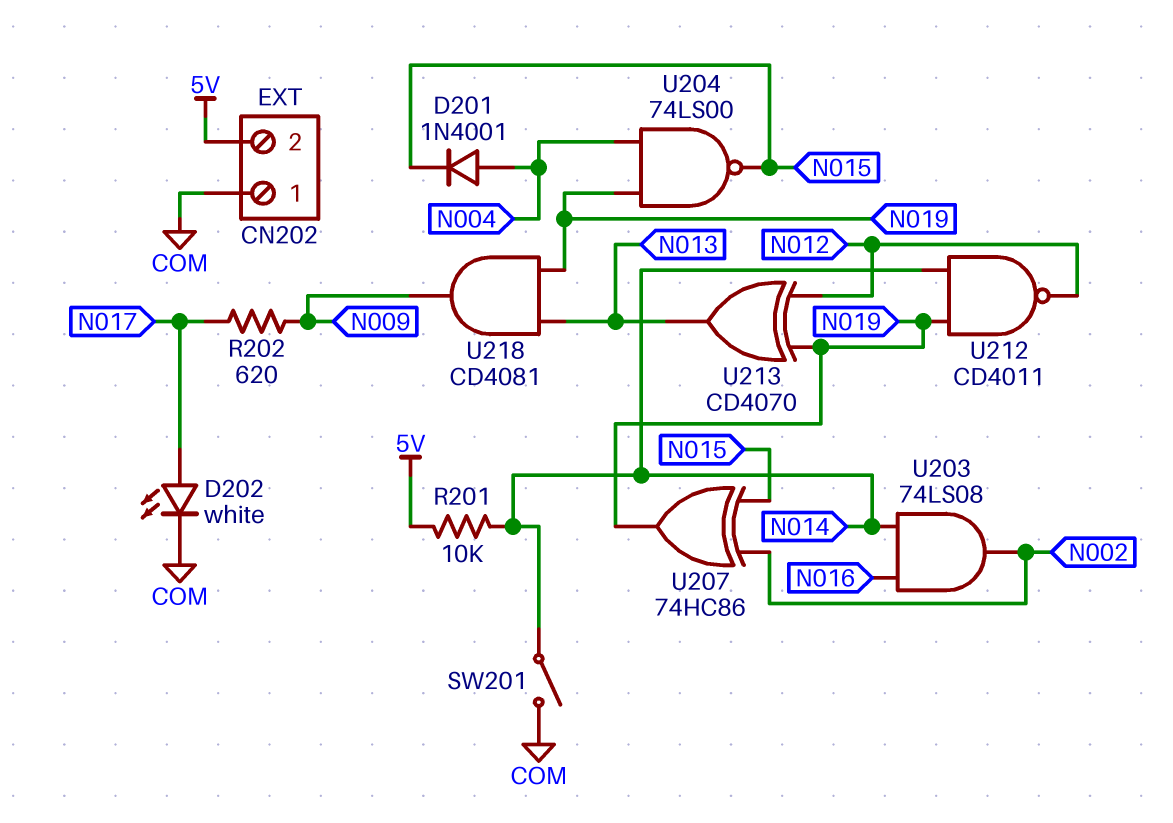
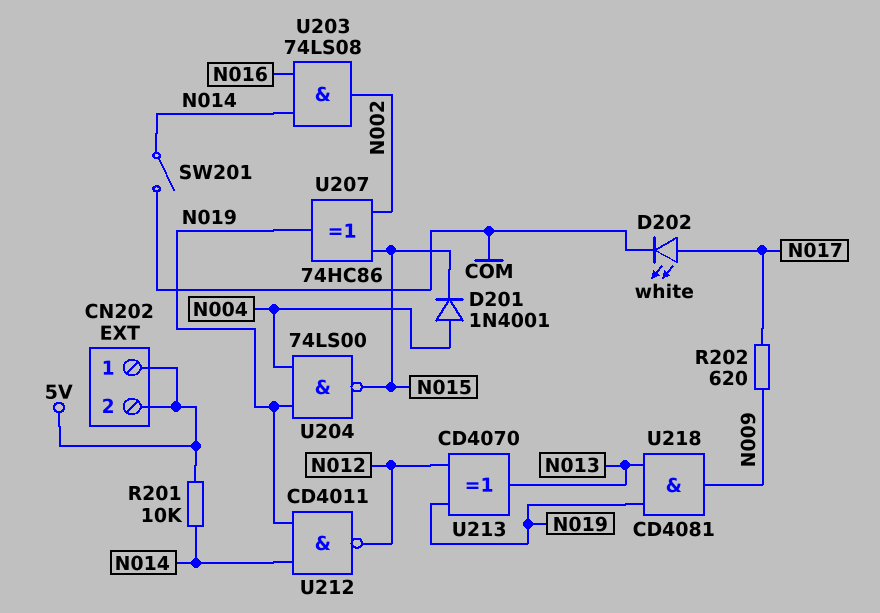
CN202 pin 1: COM -> 5V

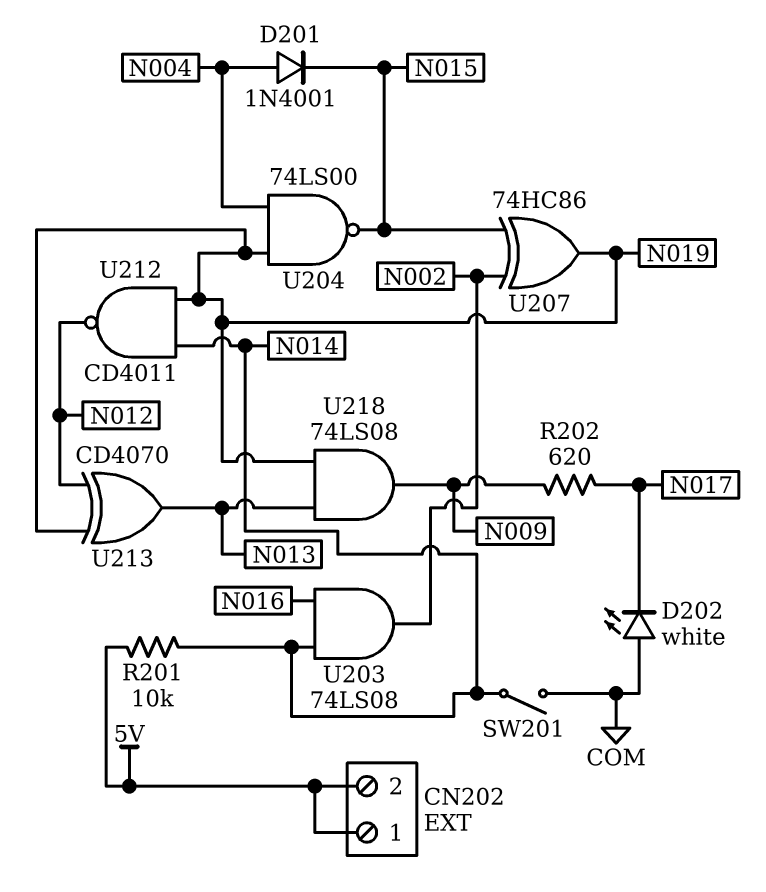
D202: LED white (A N017, K COM) -> LED white (A COM, K N017)
U218: AND CD4081 (in N013, in N019, out N009) -> AND 74LS08 (in N013, in N019, out N009)

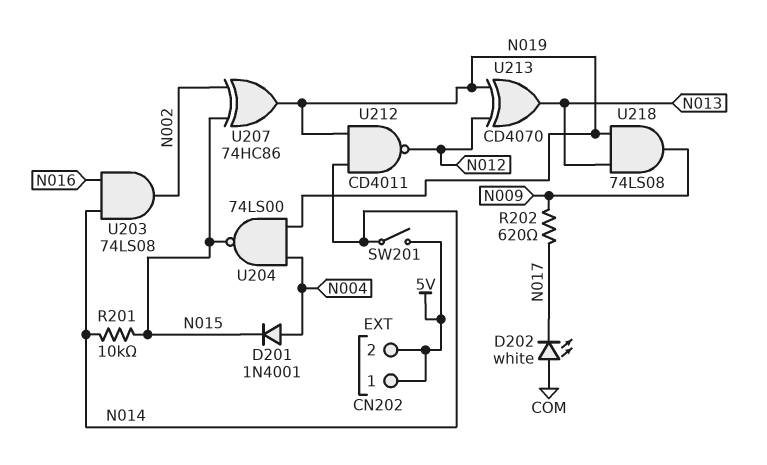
R201: 10k (5V, N014) -> 10k (N014, N015)
SW201: switch (COM, N014) -> switch (5V, N014)

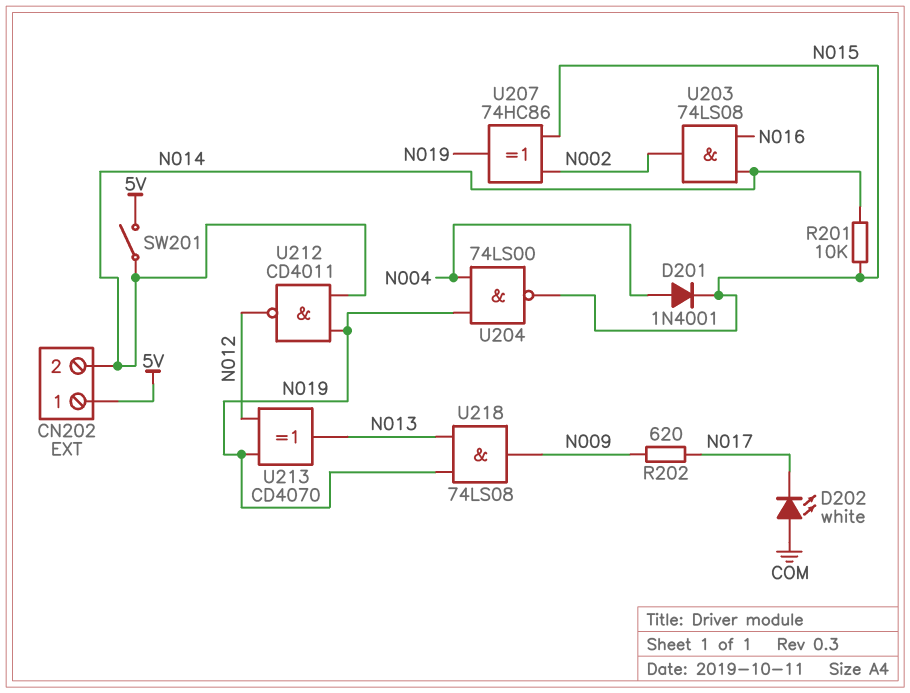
CN202 pin 2: 5V -> N014

